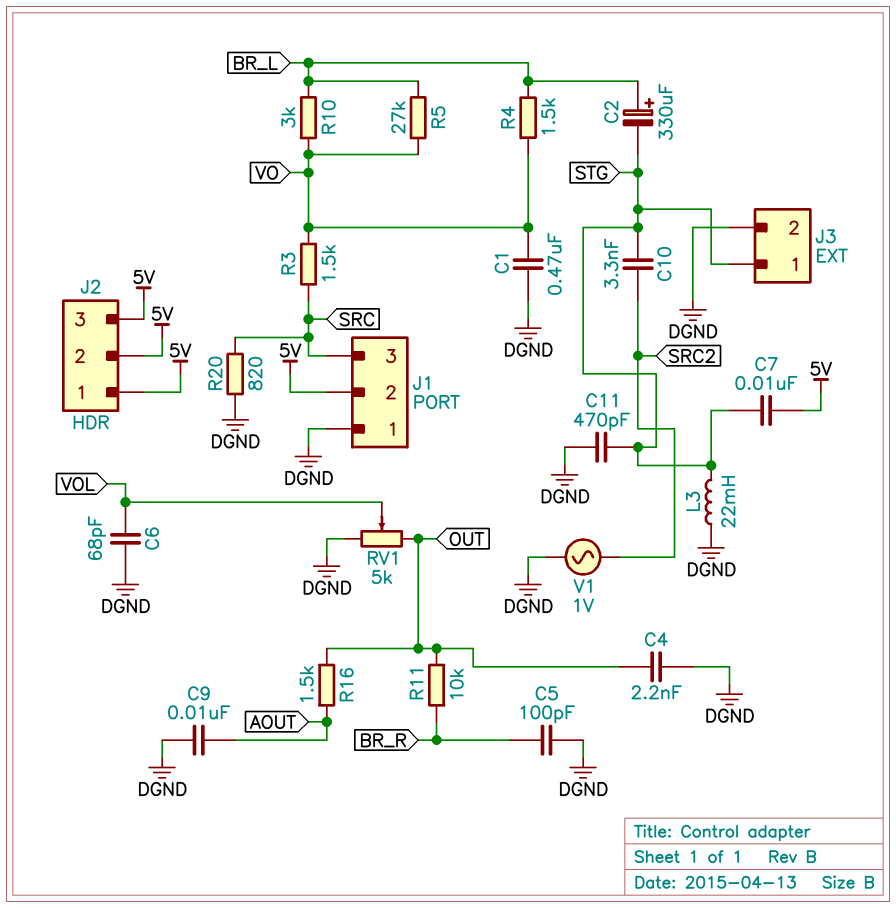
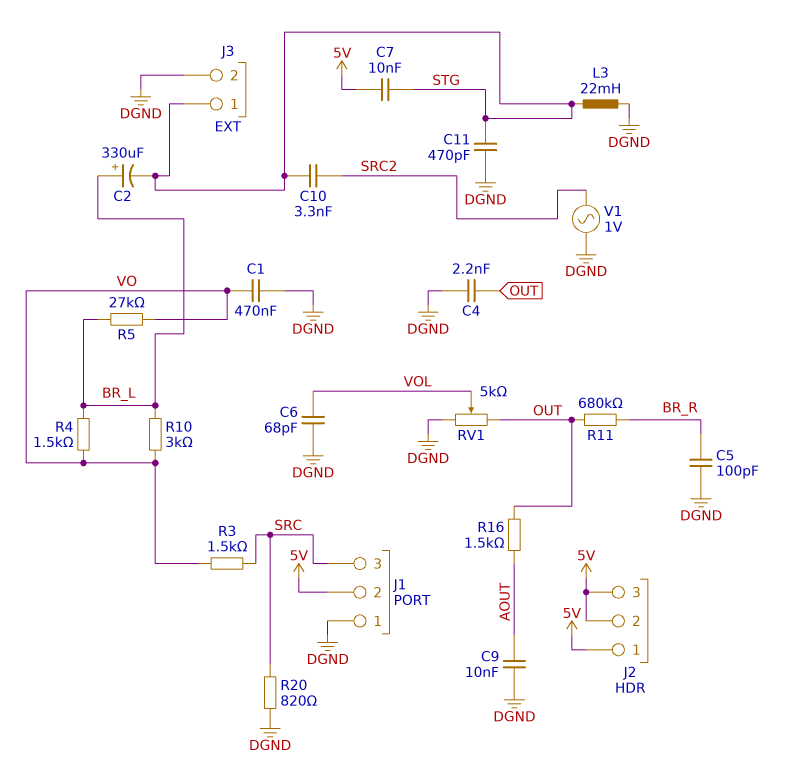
R11: 10k (BR_R, OUT) -> 680k (BR_R, OUT)

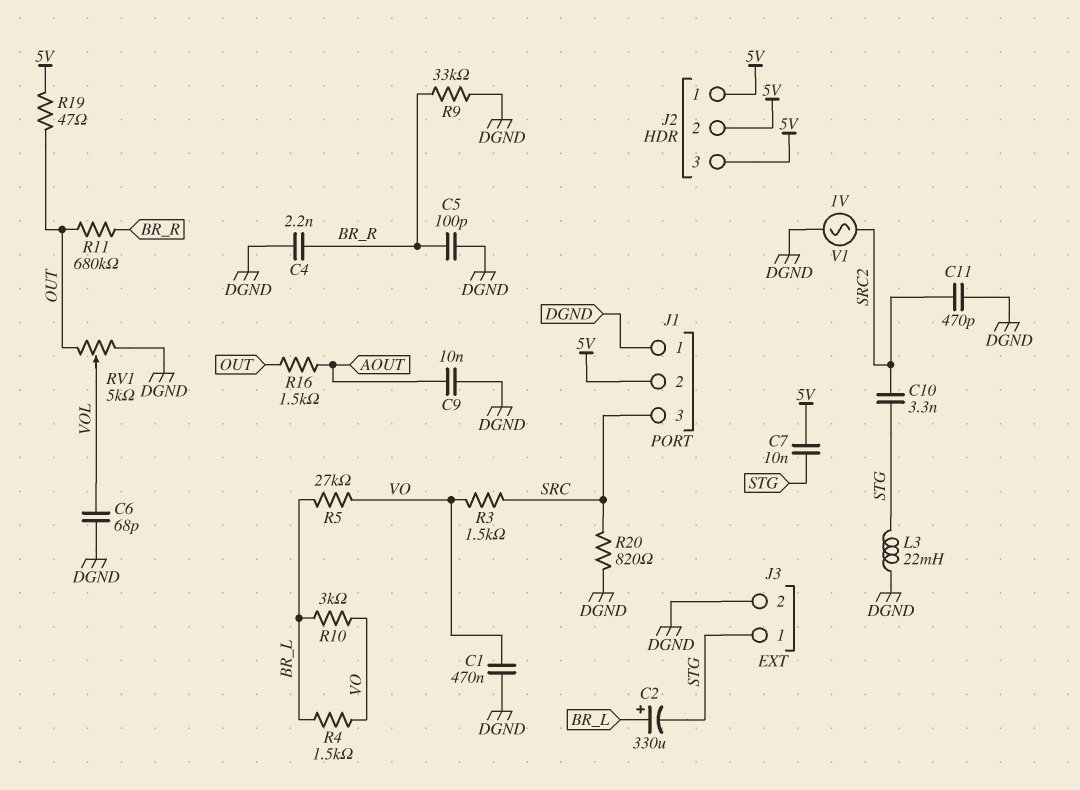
C4: 2.2nF (DGND, OUT) -> 2.2nF (BR_R, DGND)
C11: 470pF (DGND, STG) -> 470pF (DGND, SRC2)
R9: none -> 33k (BR_R, DGND)
R19: none -> 47 (5V, OUT)

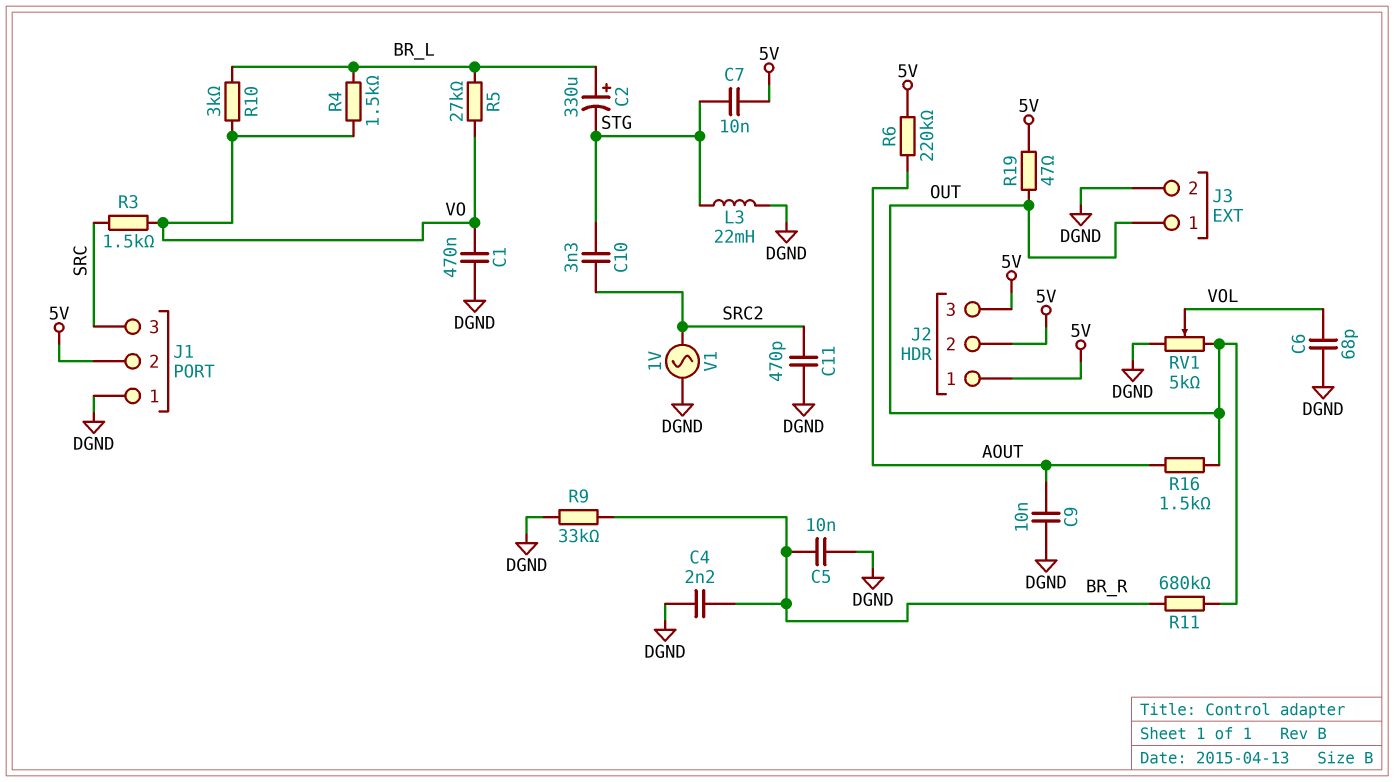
C5: 100pF (BR_R, DGND) -> 10nF (BR_R, DGND)
J3 pin 1: STG -> OUT
R6: none -> 220k (5V, AOUT)
R20: 820 (DGND, SRC) -> none

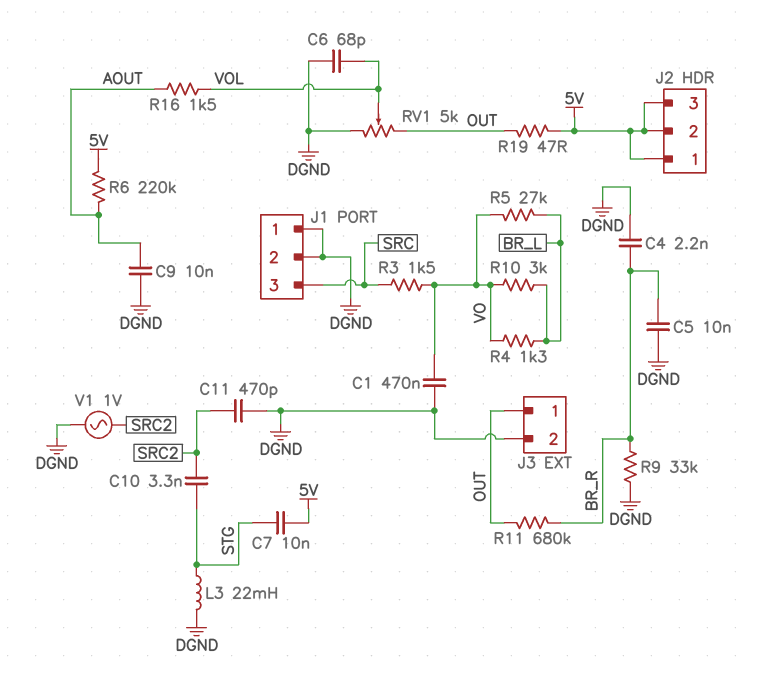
C2: 330uF (plus BR_L, minus STG) -> none
J1 pin 2: 5V -> DGND
R4: 1.5k (BR_L, VO) -> 1.3k (BR_L, VO)
R16: 1.5k (AOUT, OUT) -> 1.5k (AOUT, VOL)

